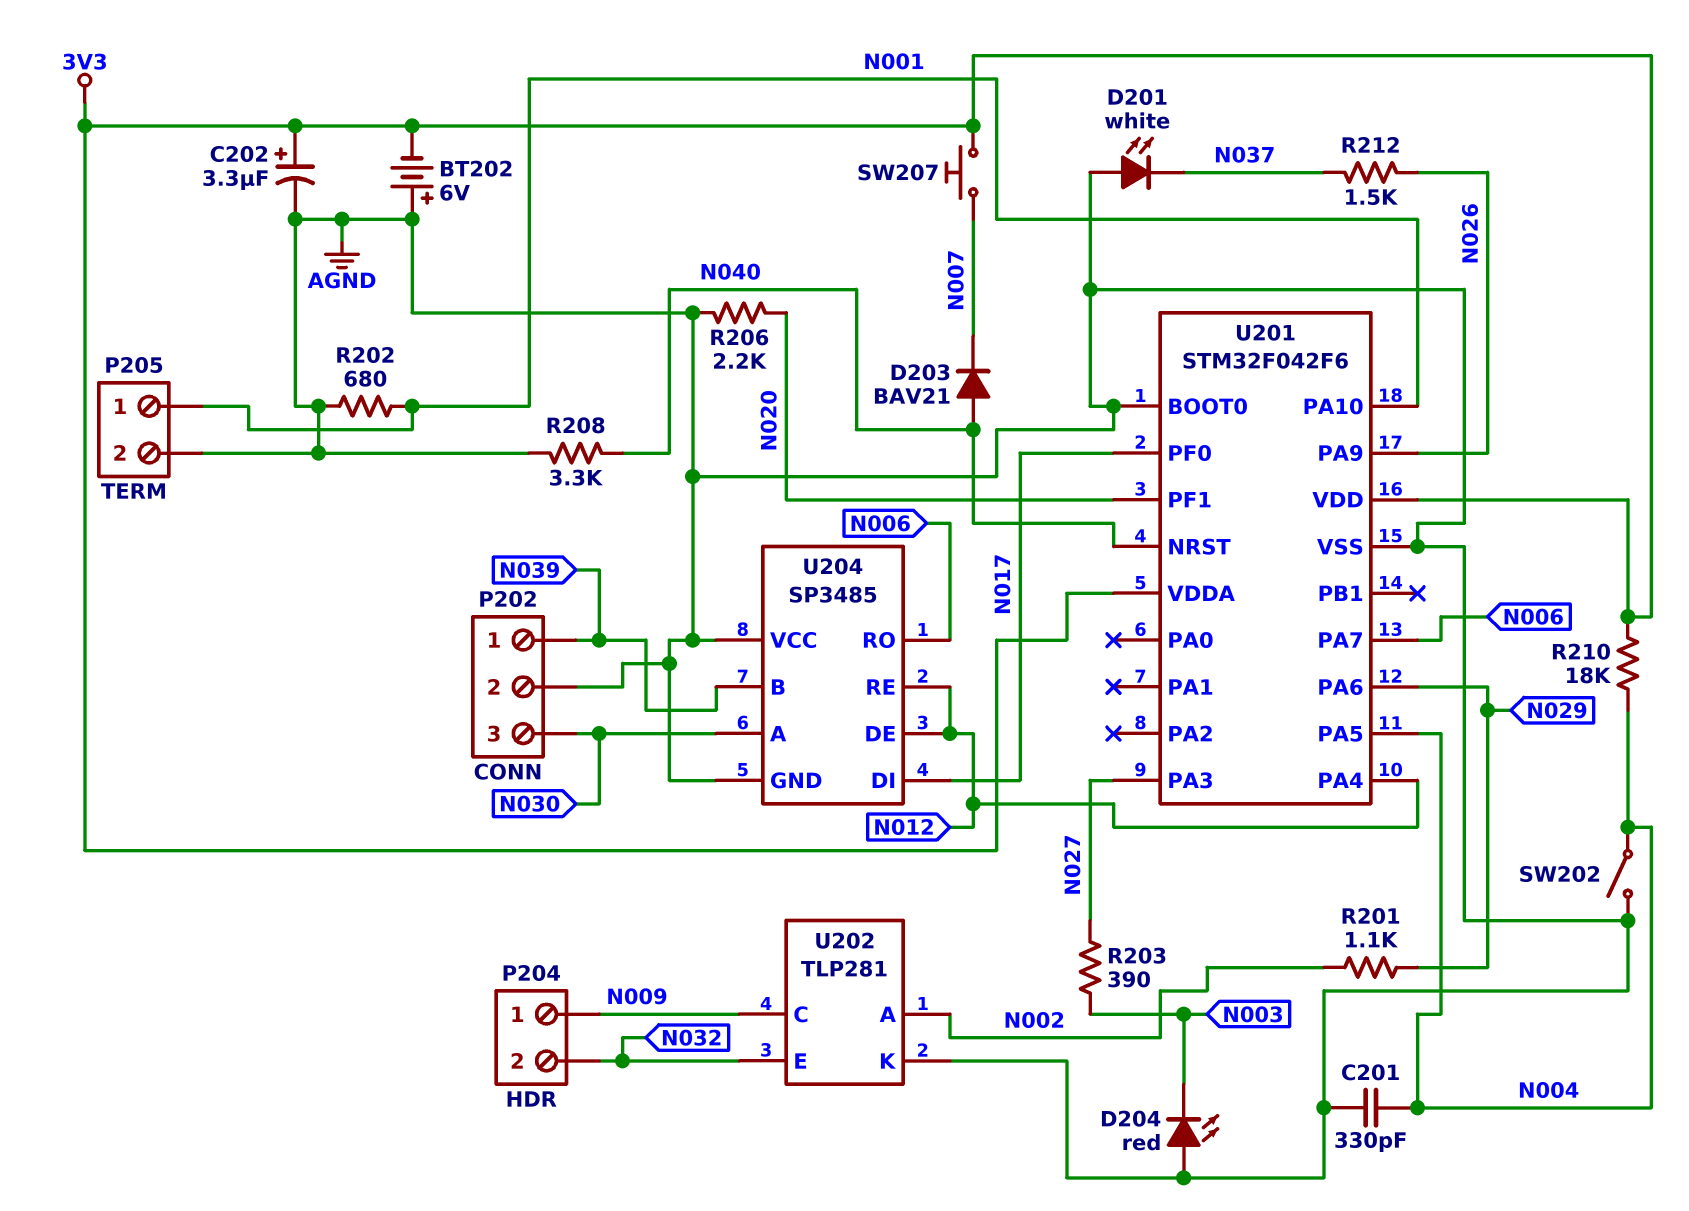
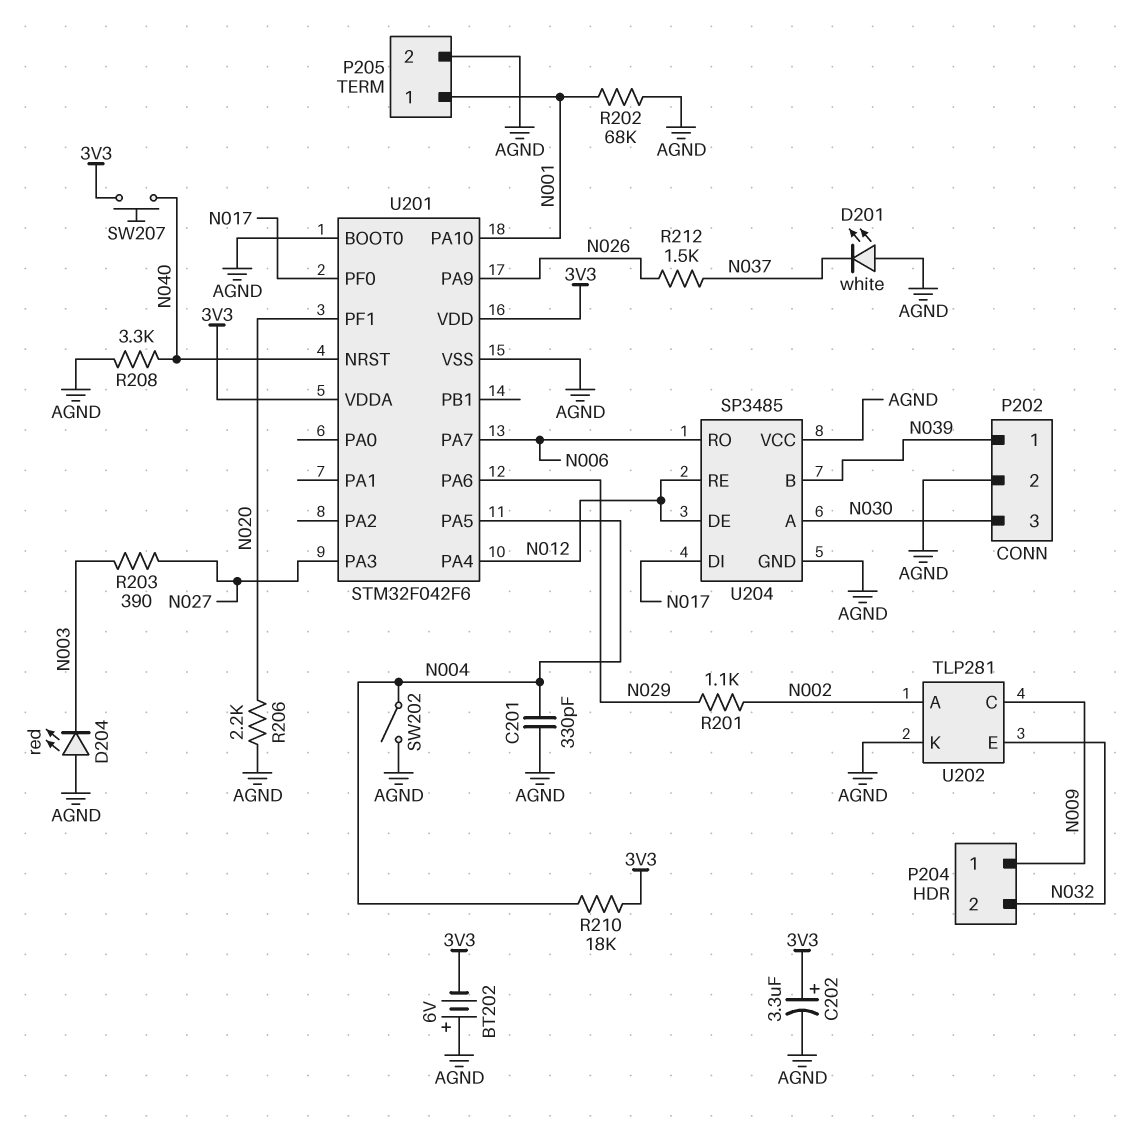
D203: diode BAV21 (A N040, K N007) -> none
R202: 680 (AGND, N001) -> 68k (AGND, N001)
SW207: button (3V3, N007) -> button (3V3, N040)

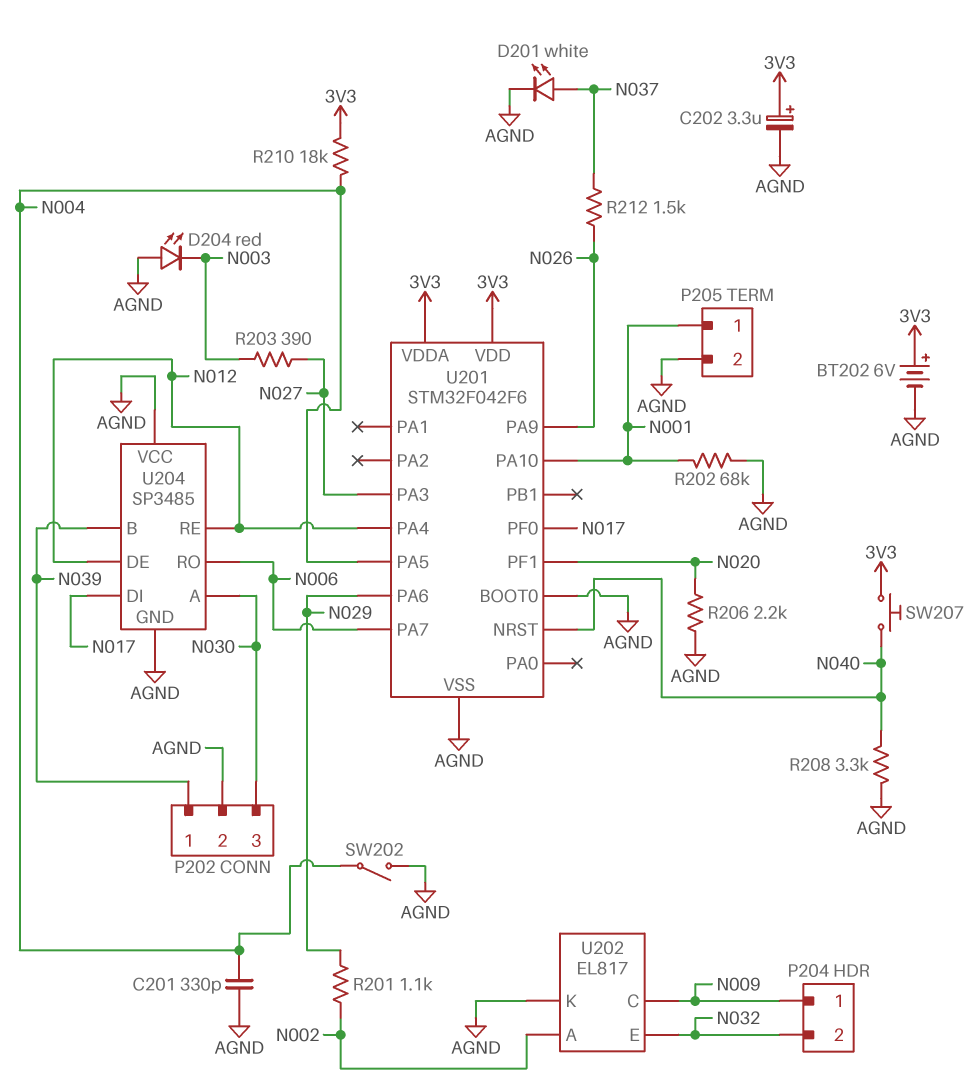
BT202: 6V (plus AGND, minus 3V3) -> 6V (plus 3V3, minus AGND)
D201: LED white (A AGND, K N037) -> LED white (A N037, K AGND)
U202: TLP281 -> EL817

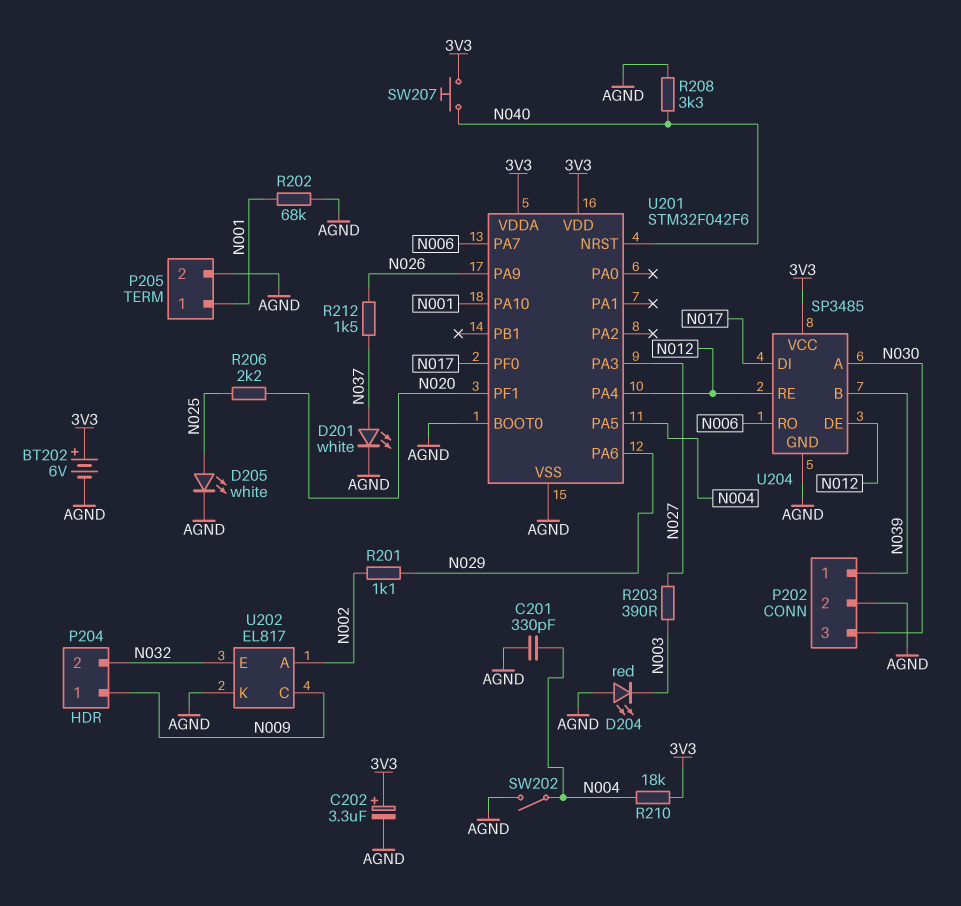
D205: none -> LED white (A N025, K AGND)
R206: 2.2k (AGND, N020) -> 2.2k (N020, N025)
U204 pin VCC: AGND -> 3V3

